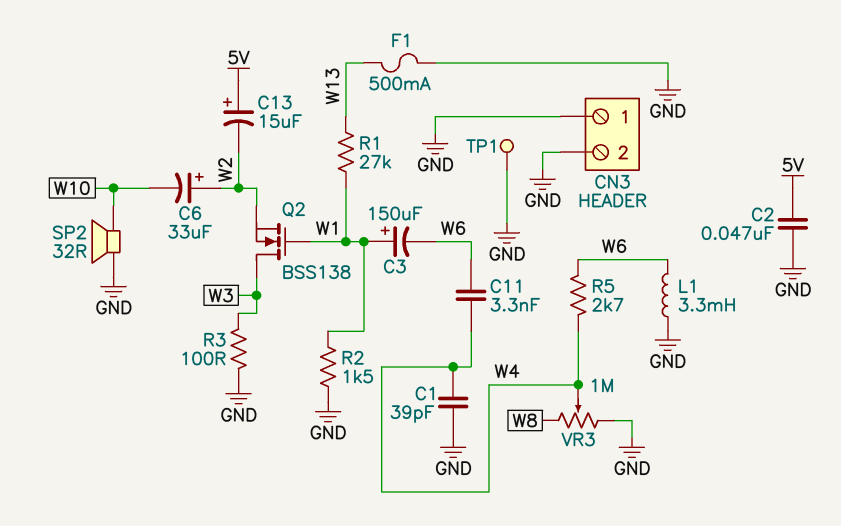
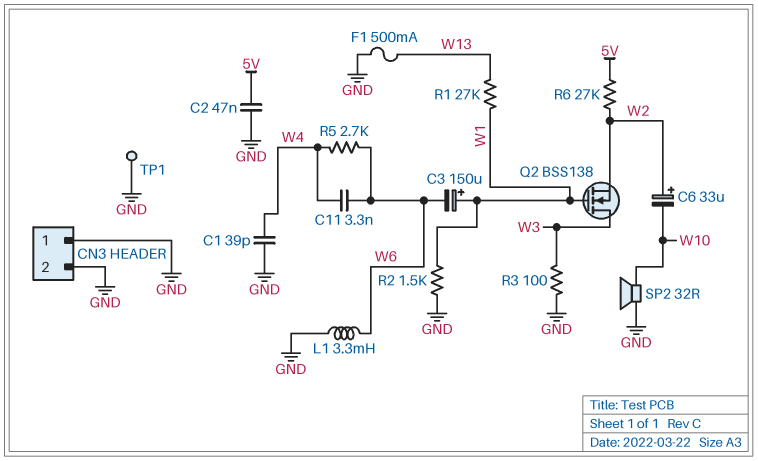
C13: 15uF (plus 5V, minus W2) -> none
R6: none -> 27k (5V, W2)
VR3: 1M (GND, W8, wiper W4) -> none

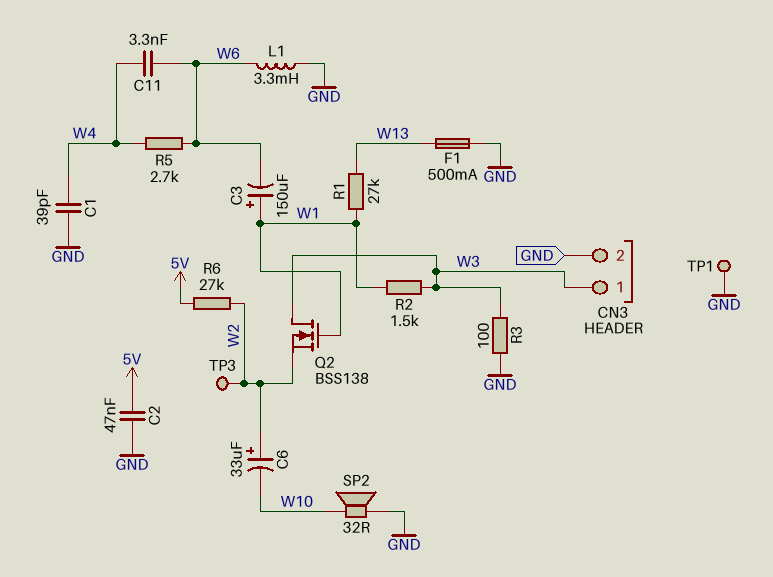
CN3 pin 1: GND -> W3
R2: 1.5k (GND, W1) -> 1.5k (W1, W3)
TP3: none -> test point (W2)

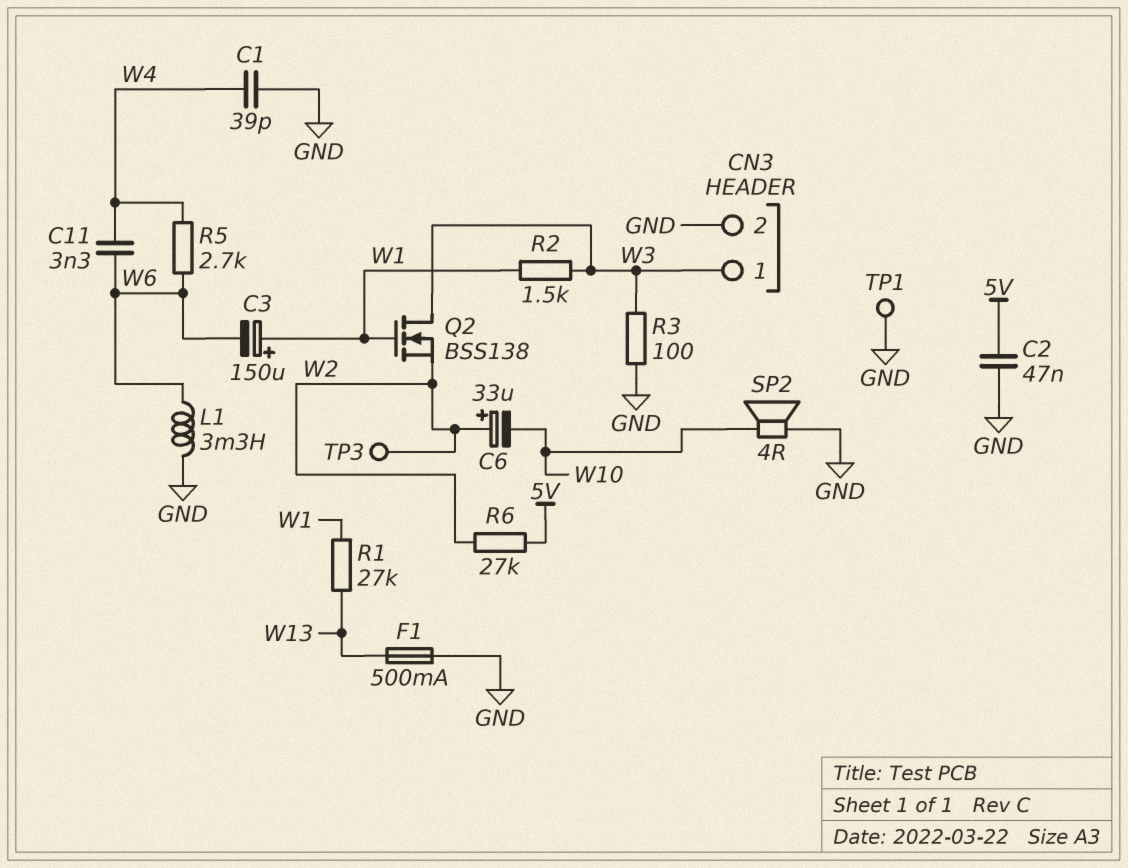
SP2: speaker 32R (GND, W10) -> speaker 4R (GND, W10)

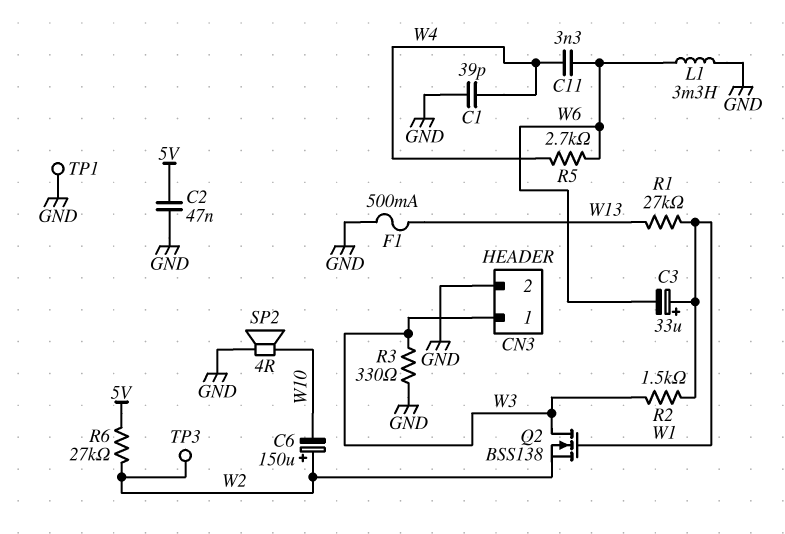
C3: 150uF (plus W1, minus W6) -> 33uF (plus W1, minus W6)
C6: 33uF (plus W2, minus W10) -> 150uF (plus W2, minus W10)
R3: 100 (GND, W3) -> 330 (GND, W3)

